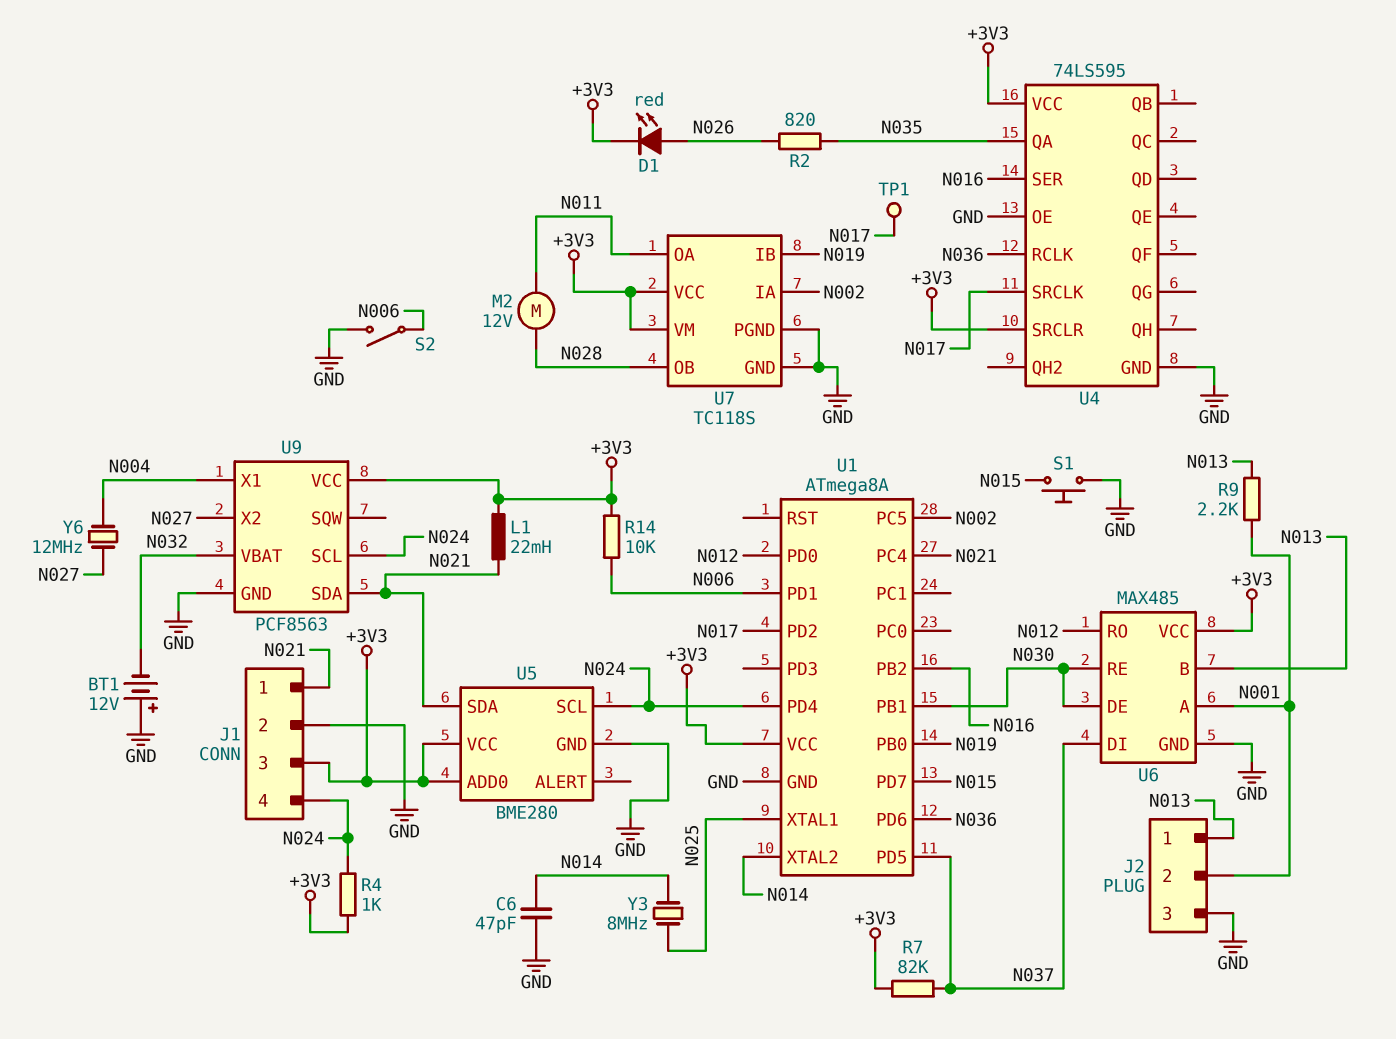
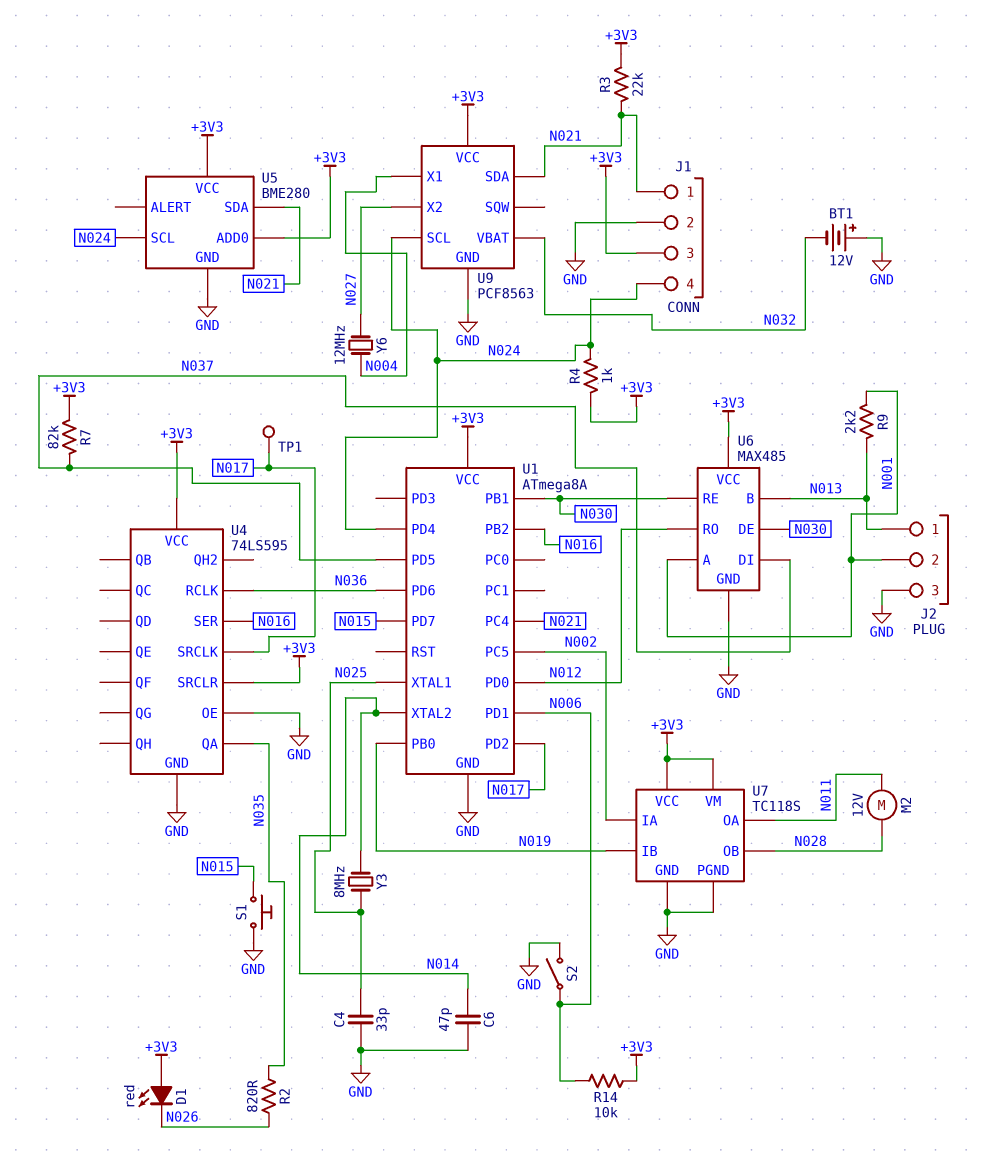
C4: none -> 33pF (GND, N025)
D1: LED red (A N026, K +3V3) -> LED red (A +3V3, K N026)
L1: 22mH (+3V3, N021) -> none
R3: none -> 22k (+3V3, N021)

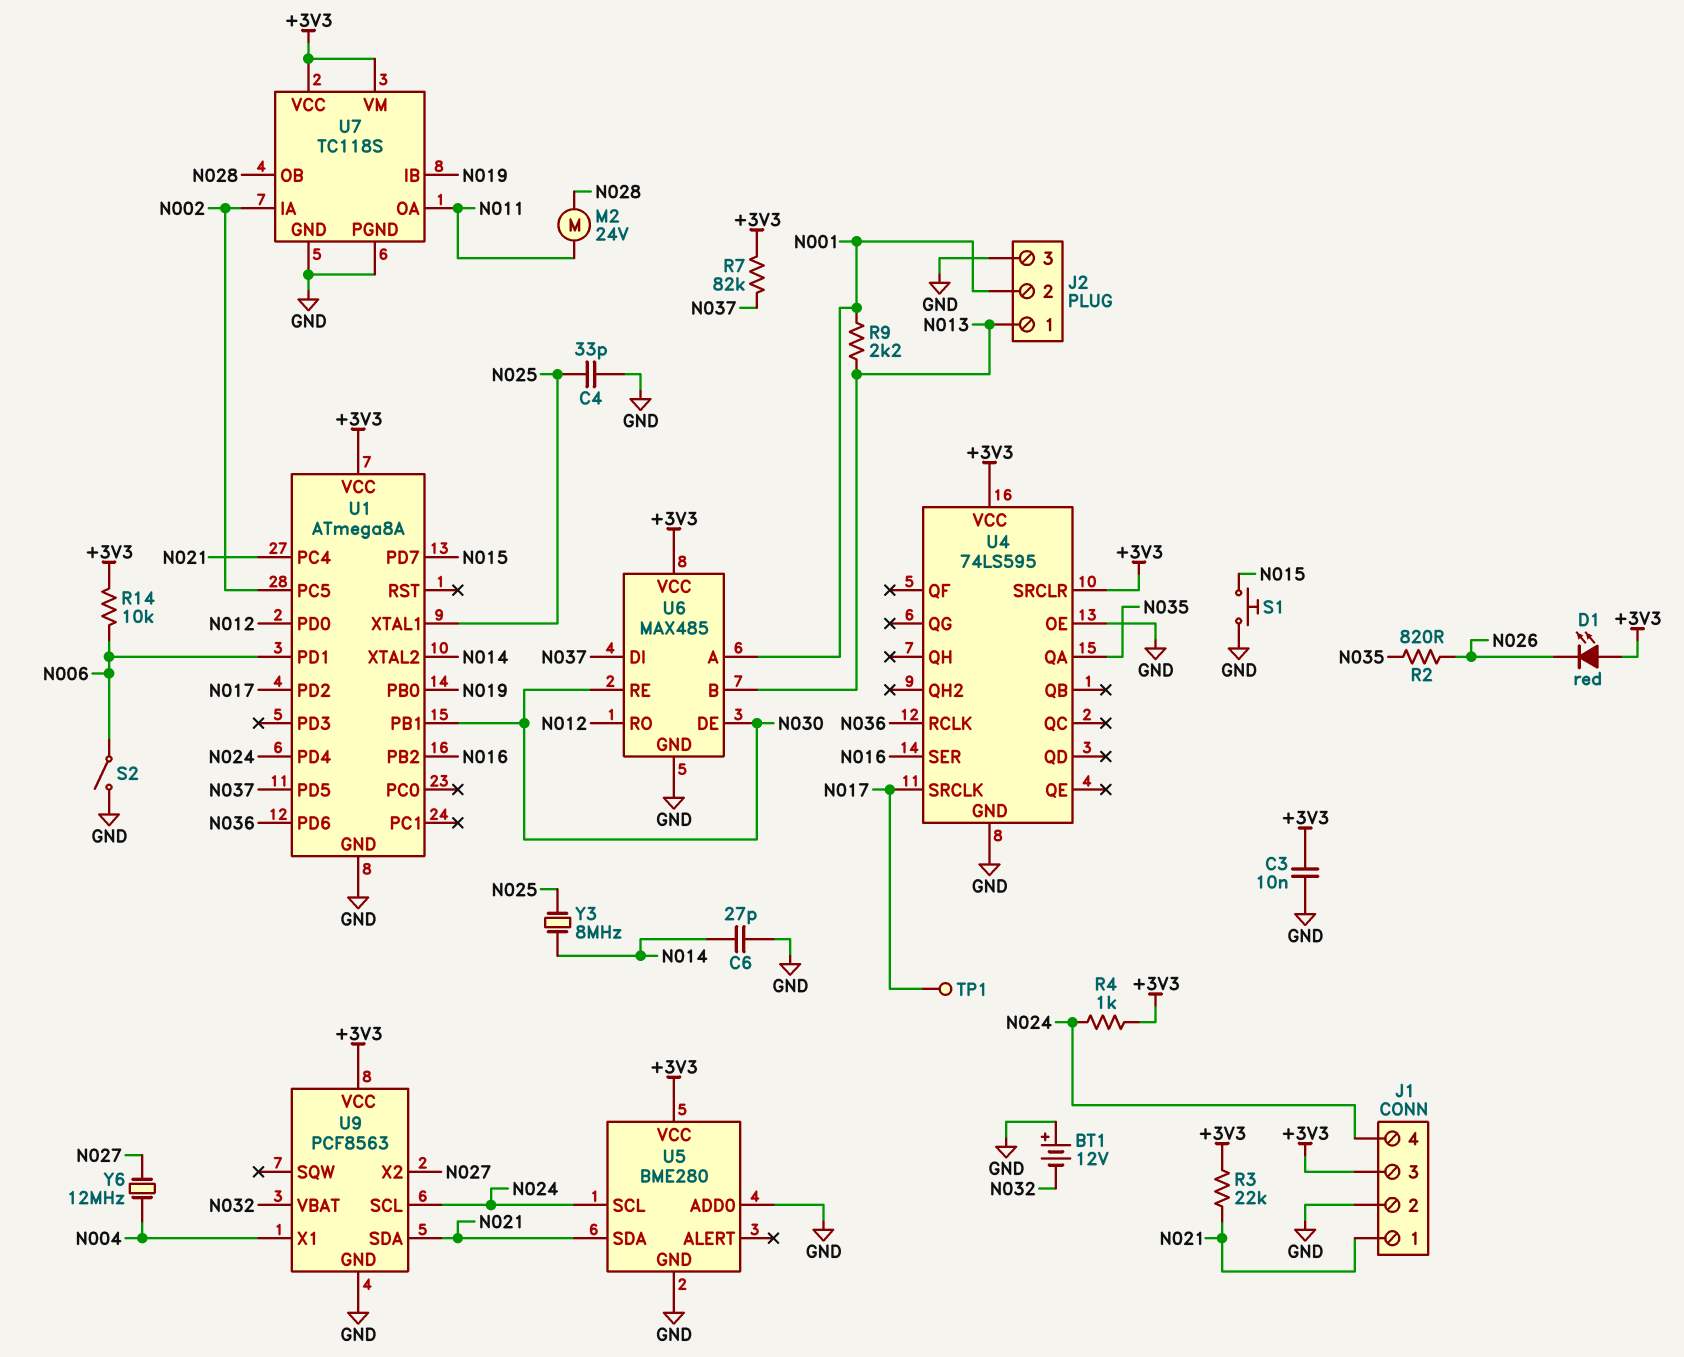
C3: none -> 10nF (+3V3, GND)
C6: 47pF (GND, N014) -> 27pF (GND, N014)
M2: motor 12V (N011, N028) -> motor 24V (N011, N028)
U5 pin ADD0: +3V3 -> GND

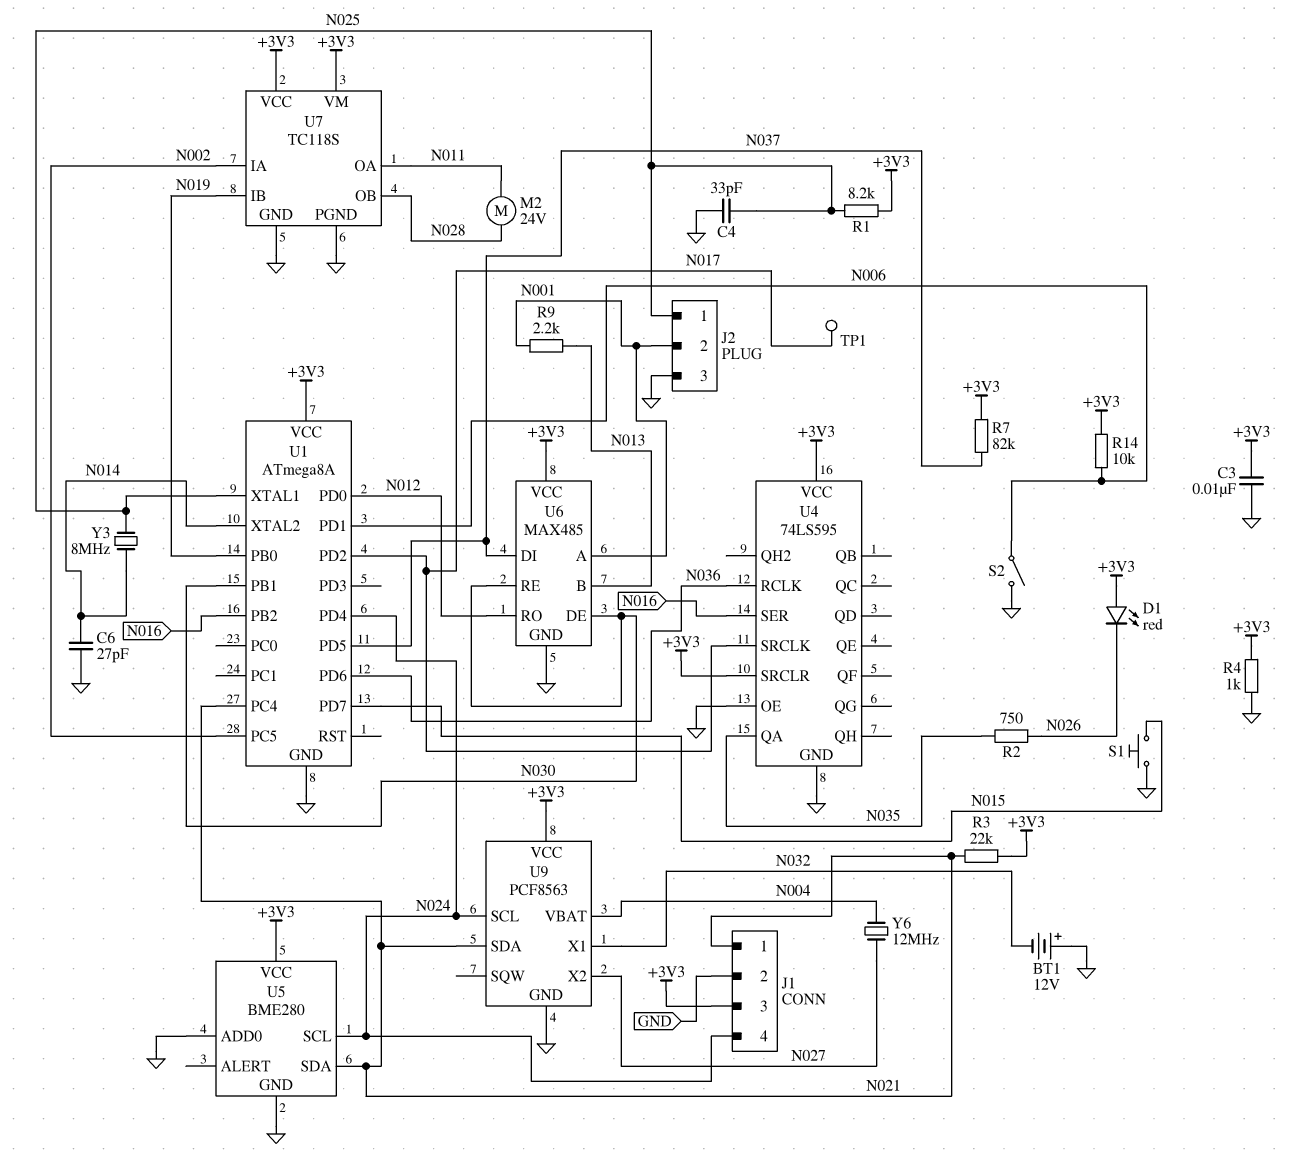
J2 pin 1: N013 -> N025
R1: none -> 8.2k (+3V3, N025)
R2: 820 (N026, N035) -> 750 (N026, N035)
R4: 1k (+3V3, N024) -> 1k (+3V3, GND)
U9 pin VBAT: N032 -> N004
U9 pin X1: N004 -> N032

